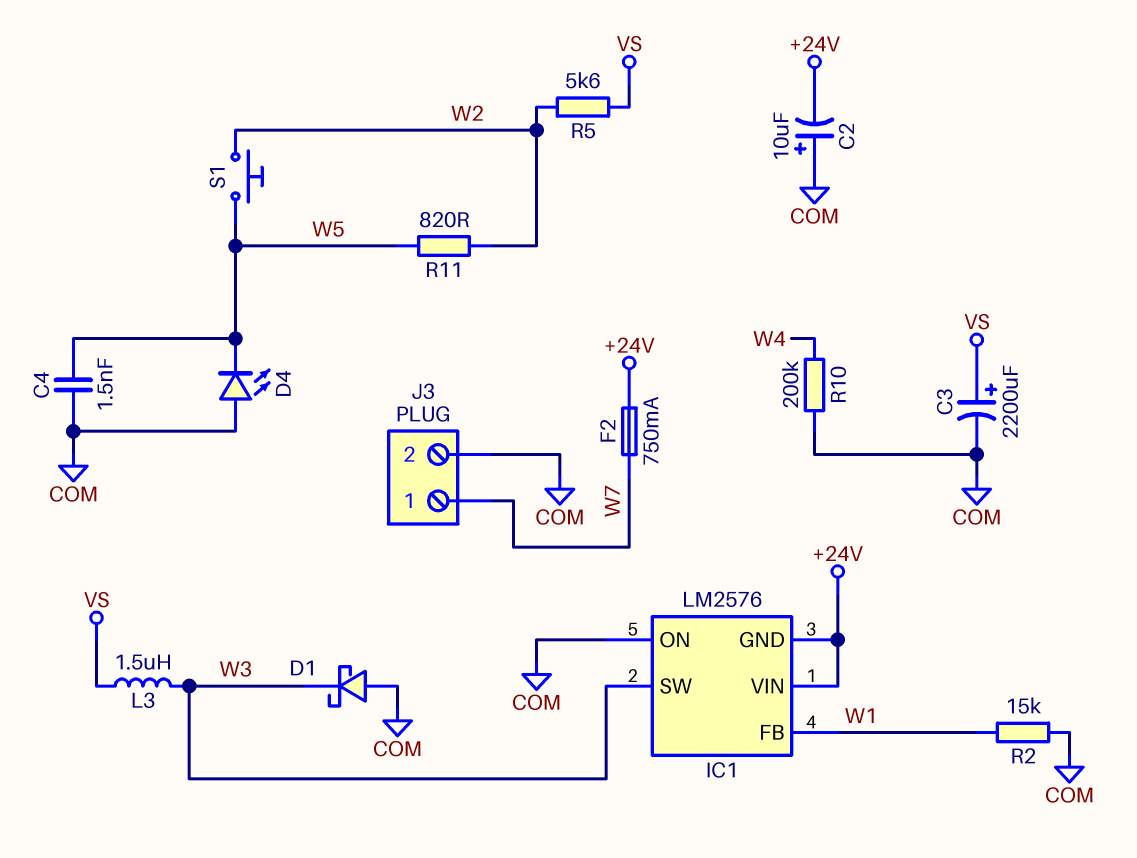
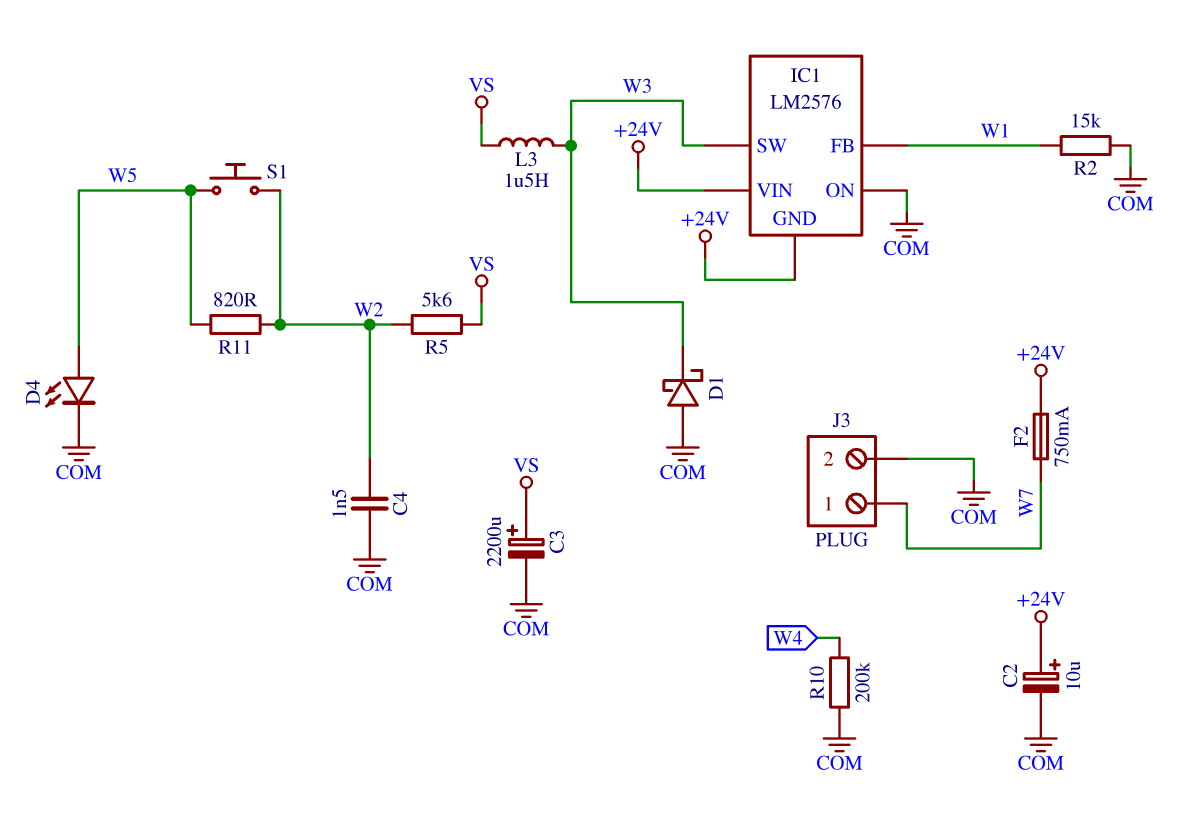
C2: 10uF (plus COM, minus +24V) -> 10uF (plus +24V, minus COM)
C4: 1.5nF (COM, W5) -> 1.5nF (COM, W2)
D4: LED (A COM, K W5) -> LED (A W5, K COM)

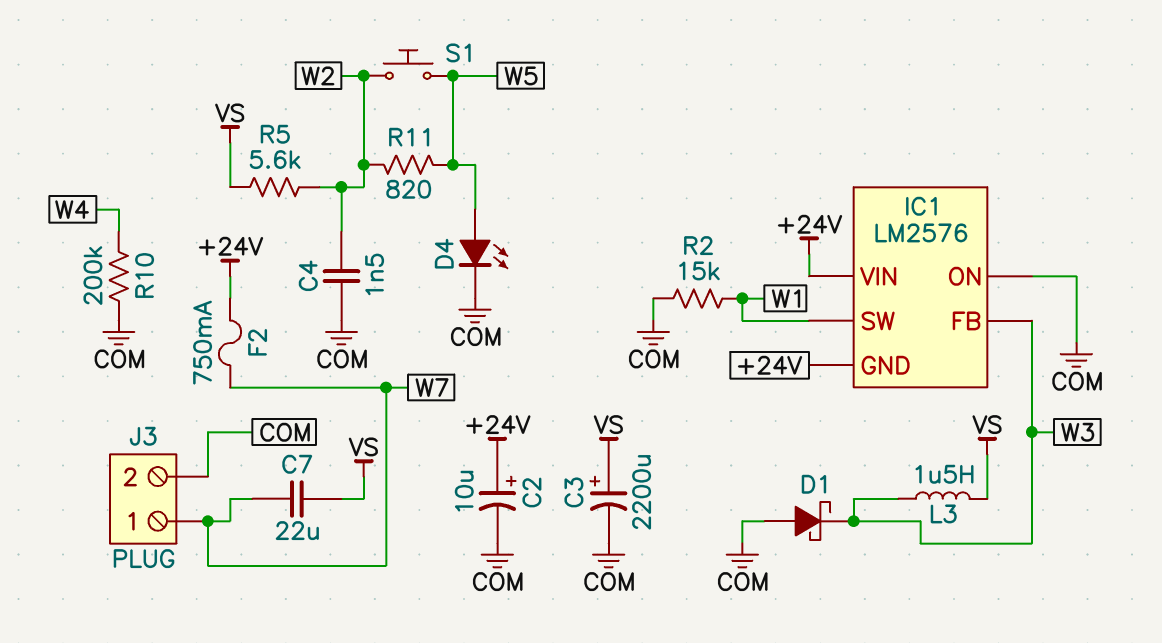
C7: none -> 22uF (VS, W7)
IC1 pin FB: W1 -> W3
IC1 pin SW: W3 -> W1

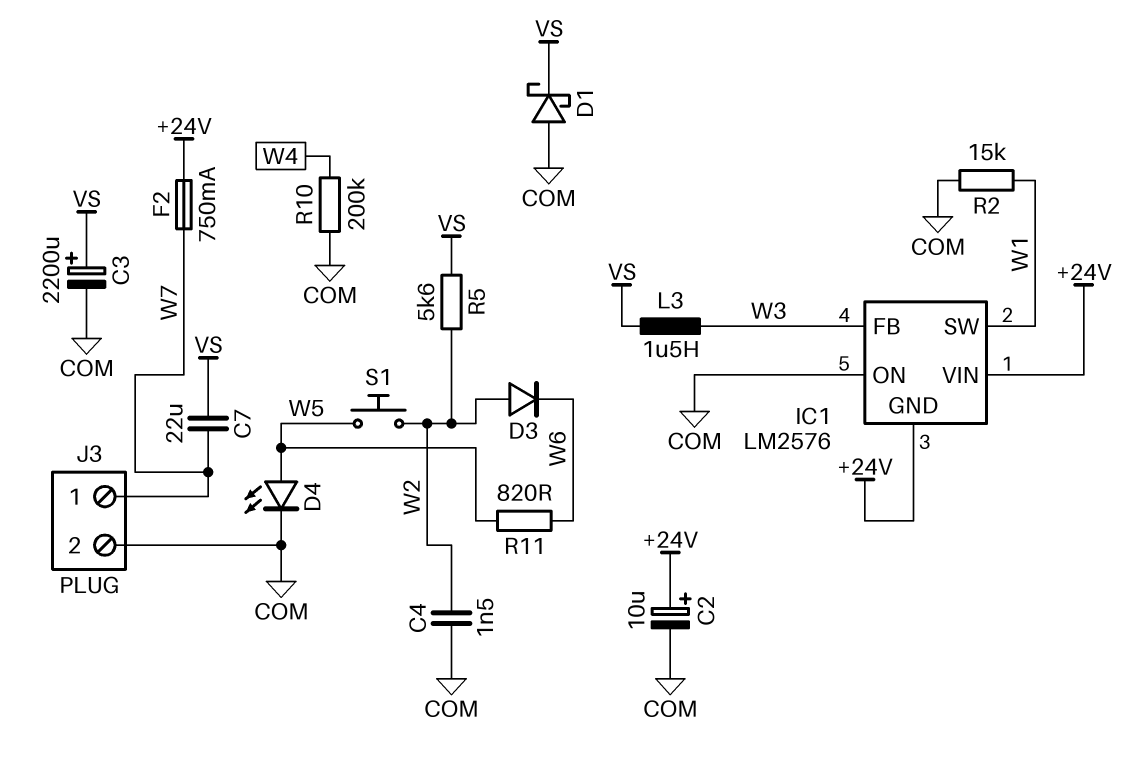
D1: schottky (A COM, K W3) -> schottky (A COM, K VS)
D3: none -> diode (A W2, K W6)
R11: 820 (W2, W5) -> 820 (W5, W6)

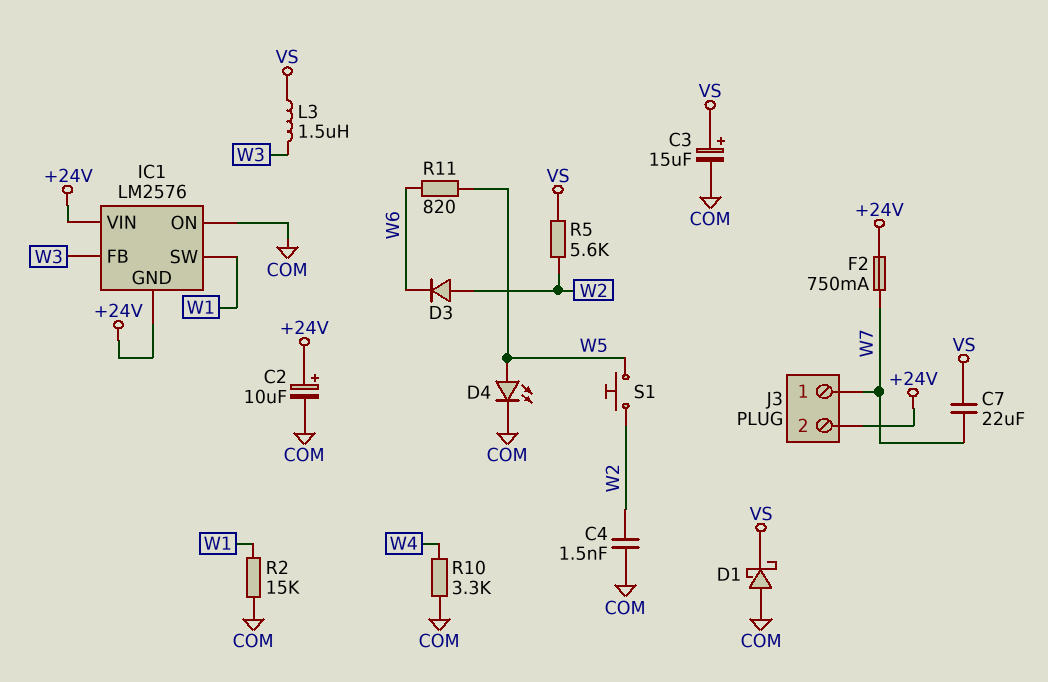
C3: 2200uF (plus VS, minus COM) -> 15uF (plus VS, minus COM)
J3 pin 2: COM -> +24V
R10: 200k (COM, W4) -> 3.3k (COM, W4)

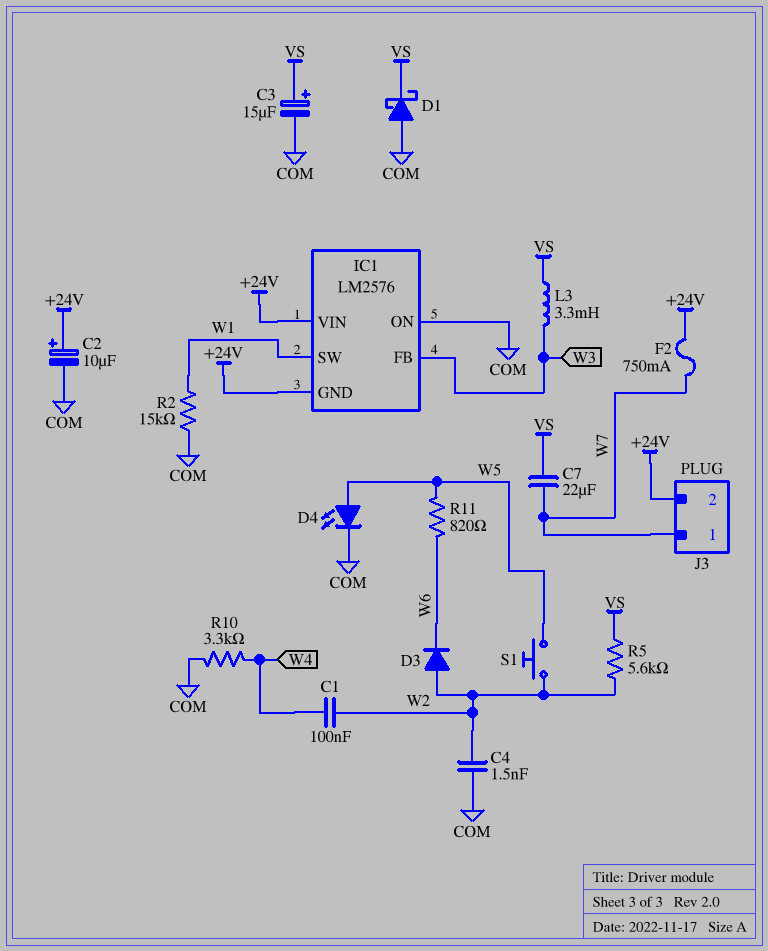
C1: none -> 100nF (W2, W4)
L3: 1.5uH (VS, W3) -> 3.3mH (VS, W3)

